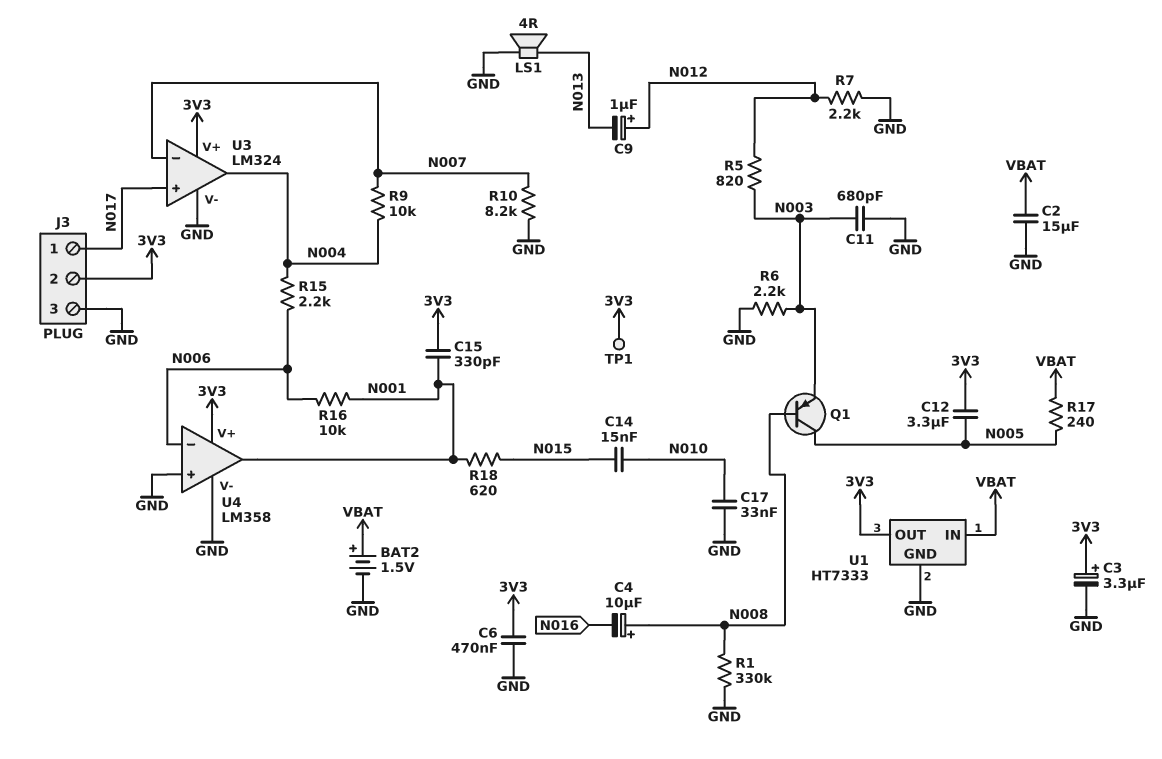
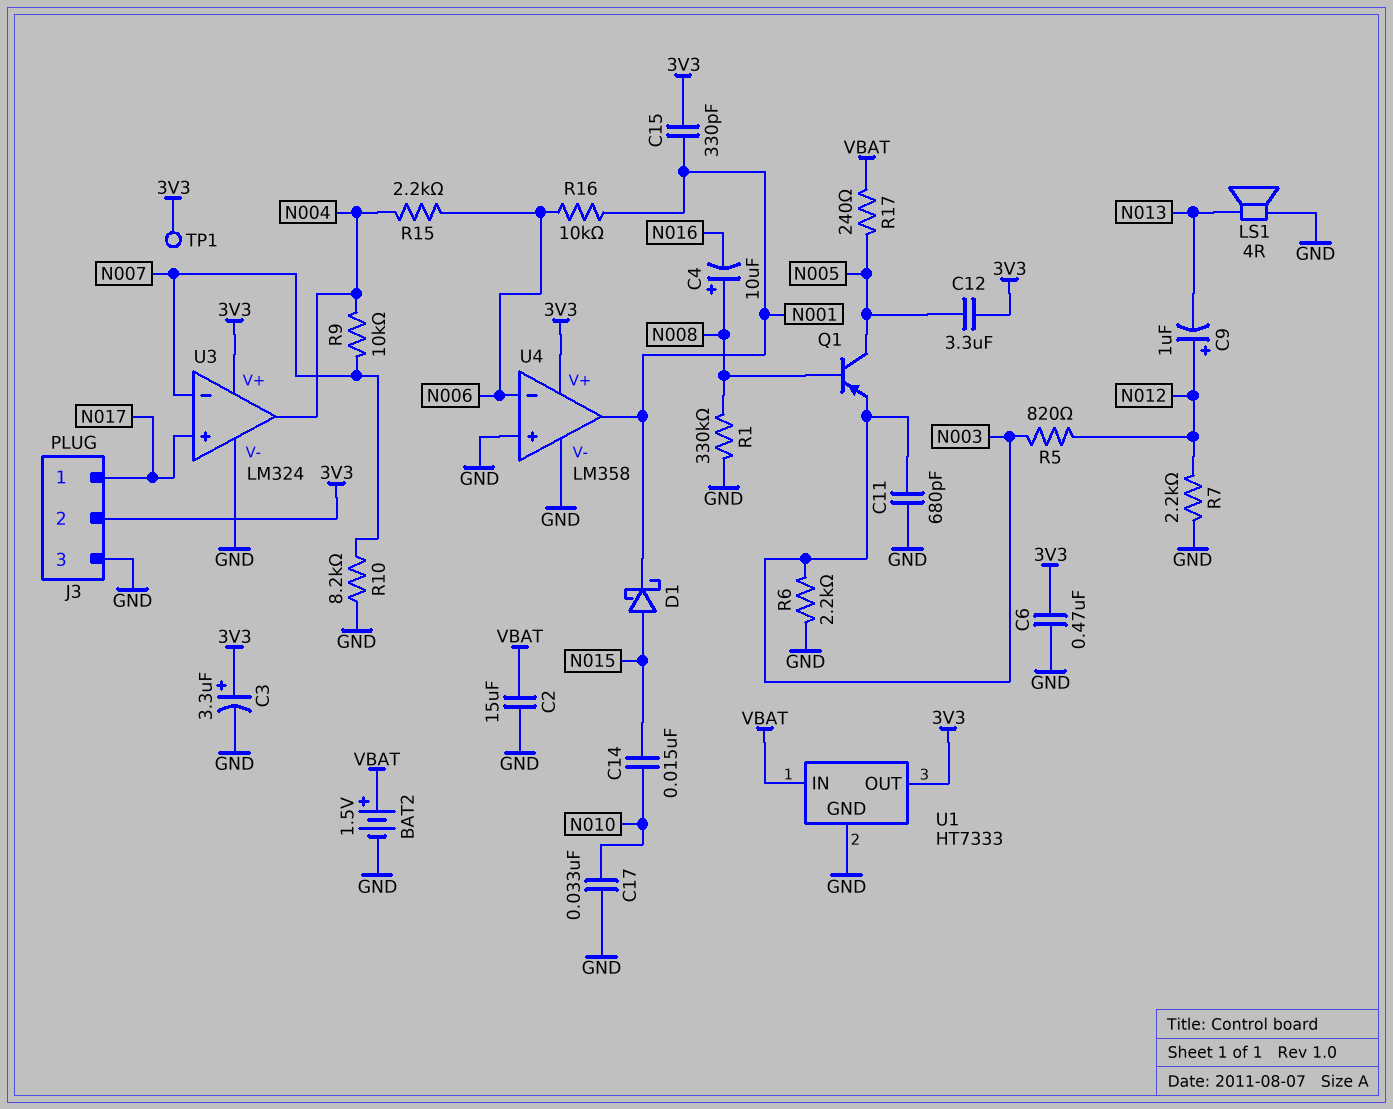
D1: none -> schottky (A N015, K N001)
R18: 620 (N001, N015) -> none

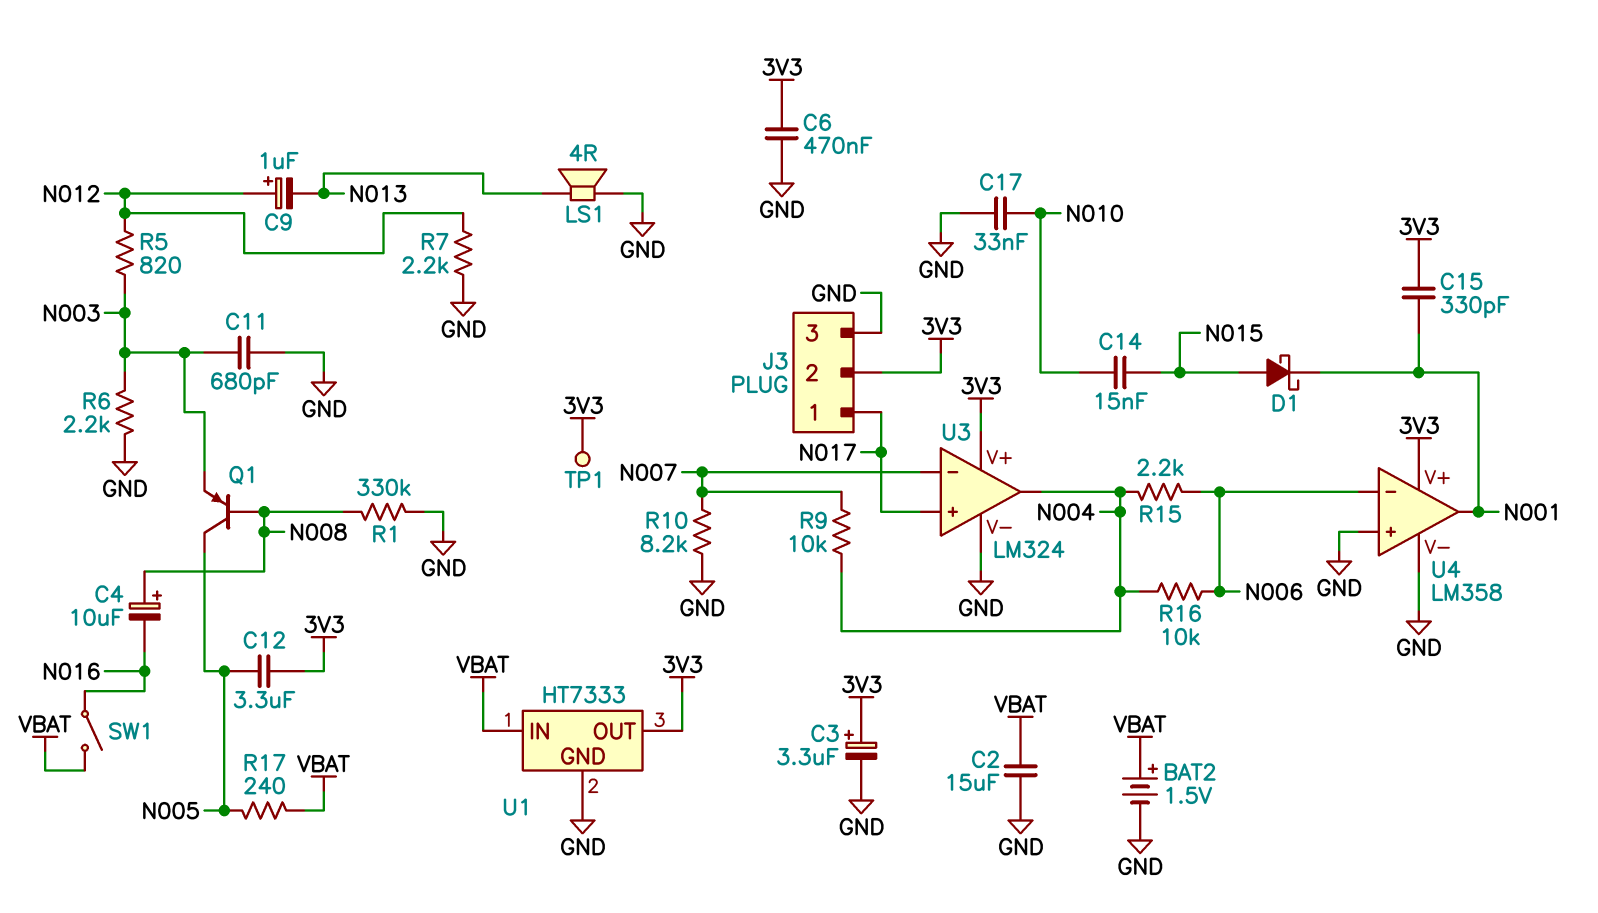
R16: 10k (N001, N006) -> 10k (N004, N006)
SW1: none -> switch (N016, VBAT)

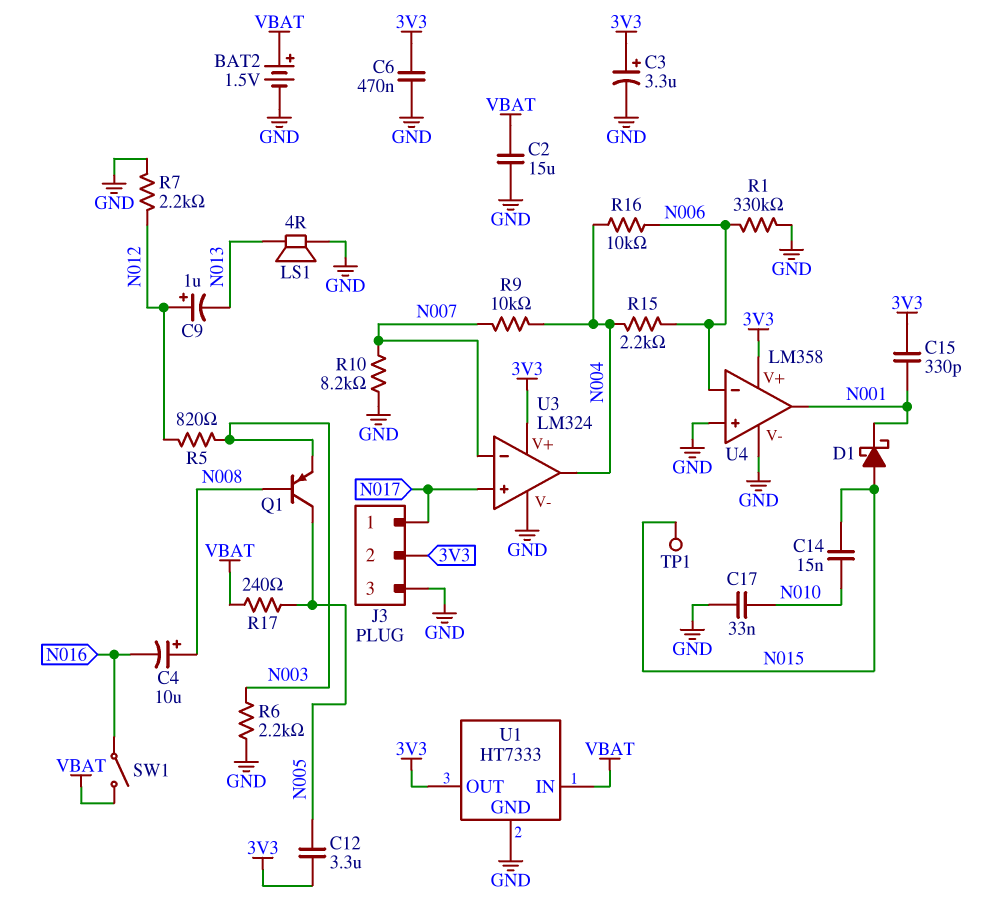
C11: 680pF (GND, N003) -> none
R1: 330k (GND, N008) -> 330k (GND, N006)
TP1: test point (3V3) -> test point (N015)

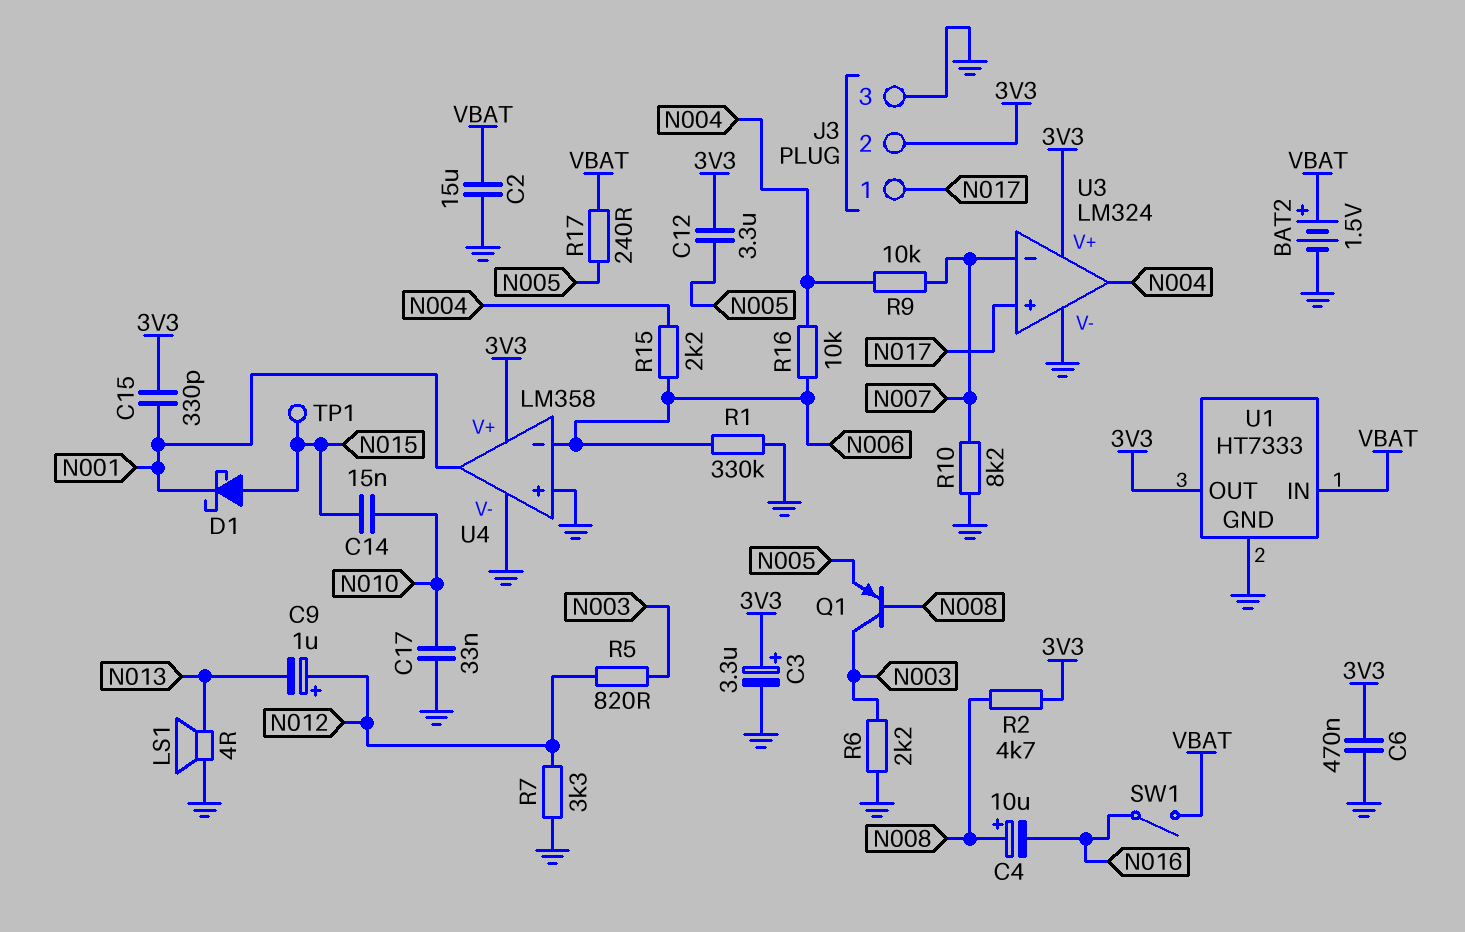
Q1: PNP (B N008, C N005, E N003) -> PNP (B N008, C N003, E N005)
R2: none -> 4.7k (3V3, N008)
R7: 2.2k (GND, N012) -> 3.3k (GND, N012)

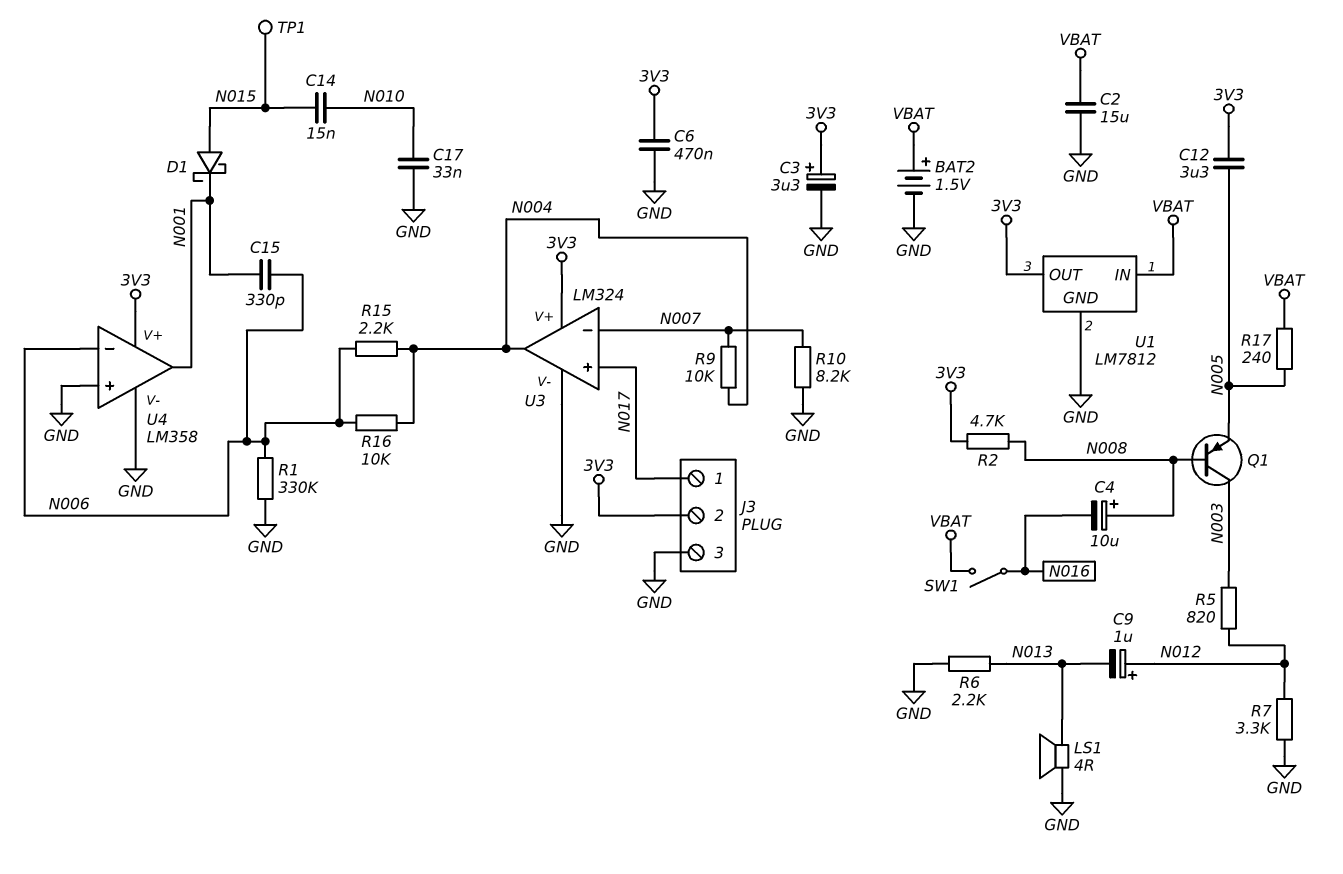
C15: 330pF (3V3, N001) -> 330pF (N001, N006)
R6: 2.2k (GND, N003) -> 2.2k (GND, N013)
U1: HT7333 -> LM7812

